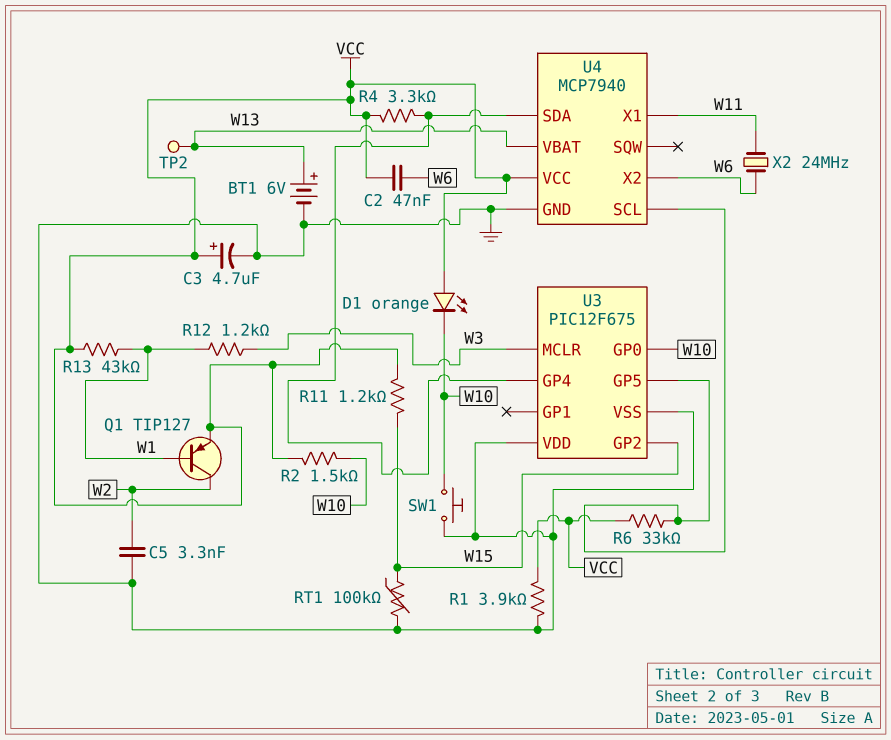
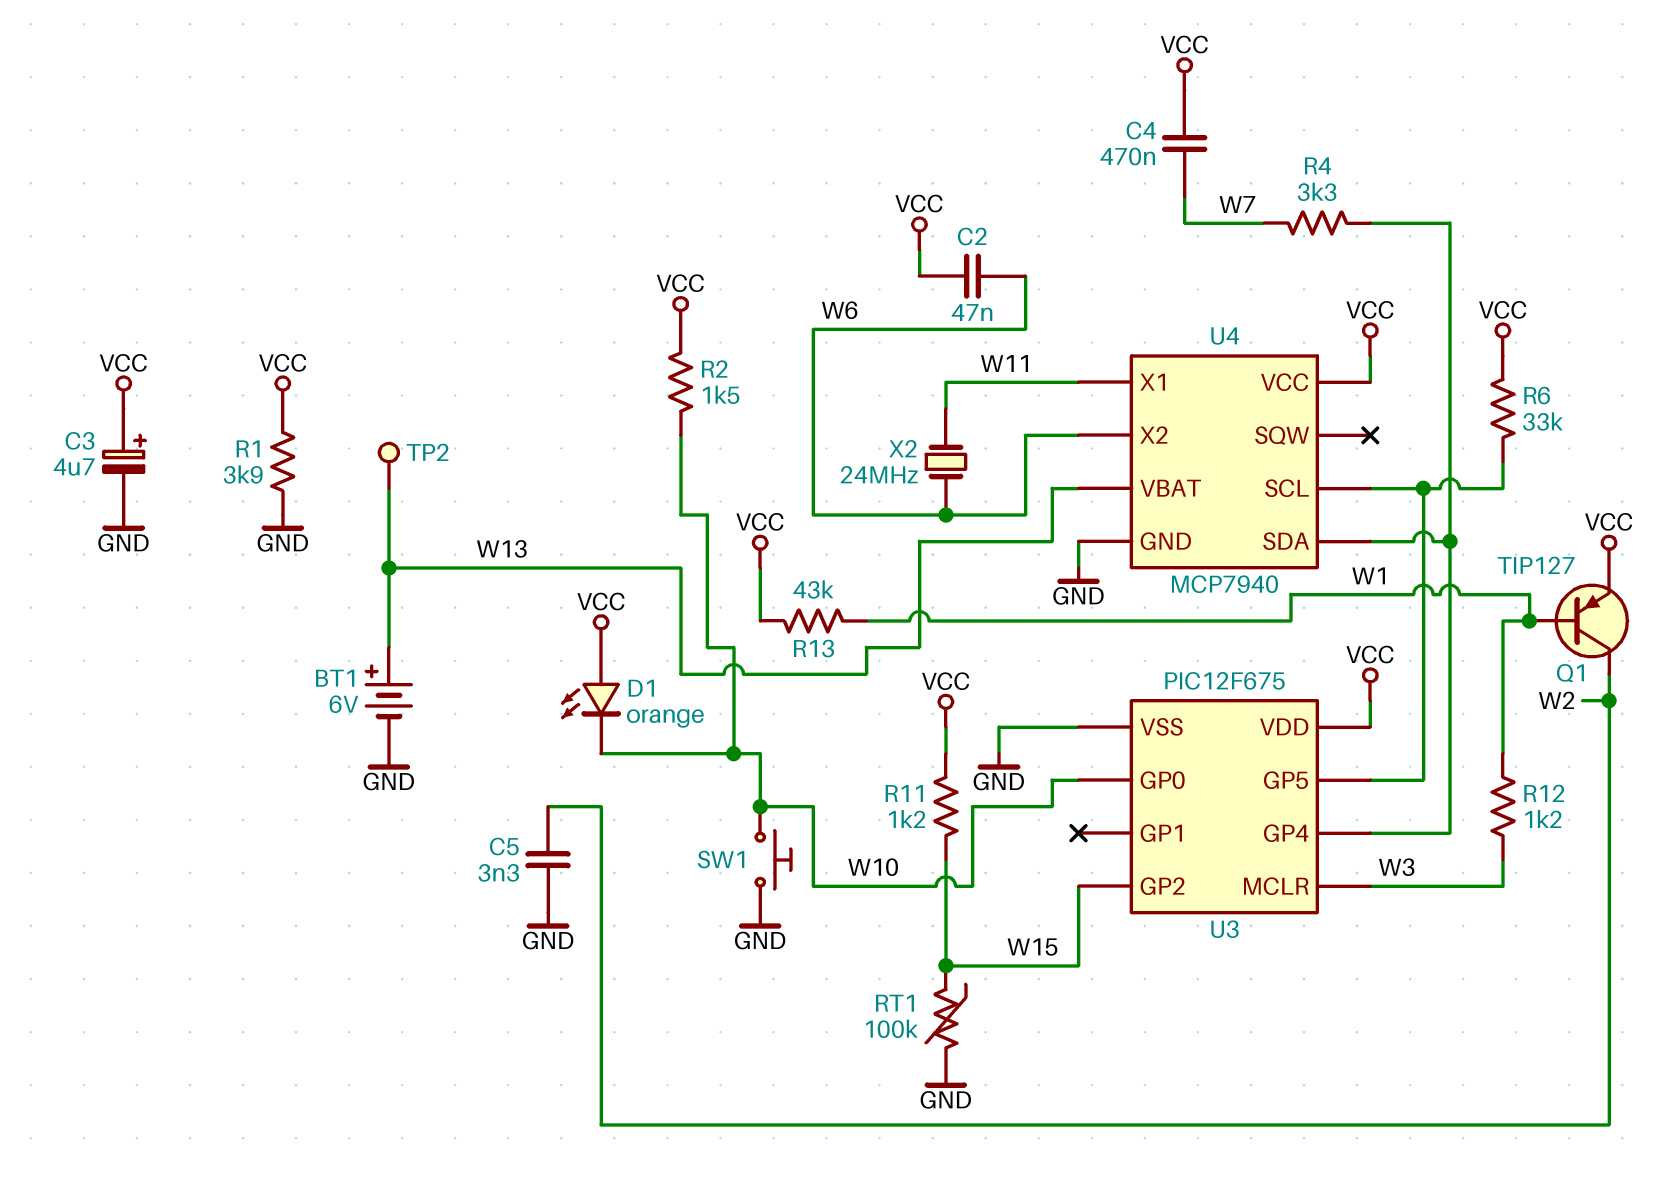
C4: none -> 470nF (VCC, W7)
R4: 3.3k (U3/GP4, VCC) -> 3.3k (U3/GP4, W7)
U3 pin VDD: GND -> VCC

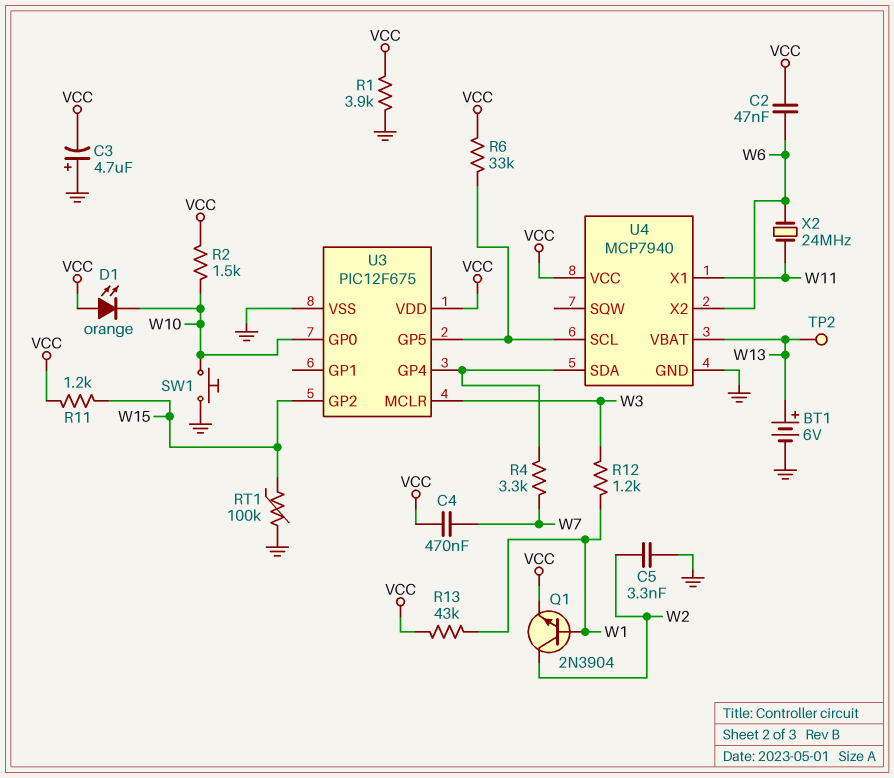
C3: 4.7uF (plus VCC, minus GND) -> 4.7uF (plus GND, minus VCC)
Q1: PNP TIP127 (B W1, C W2, E VCC) -> NPN 2N3904 (B W1, C W2, E VCC)

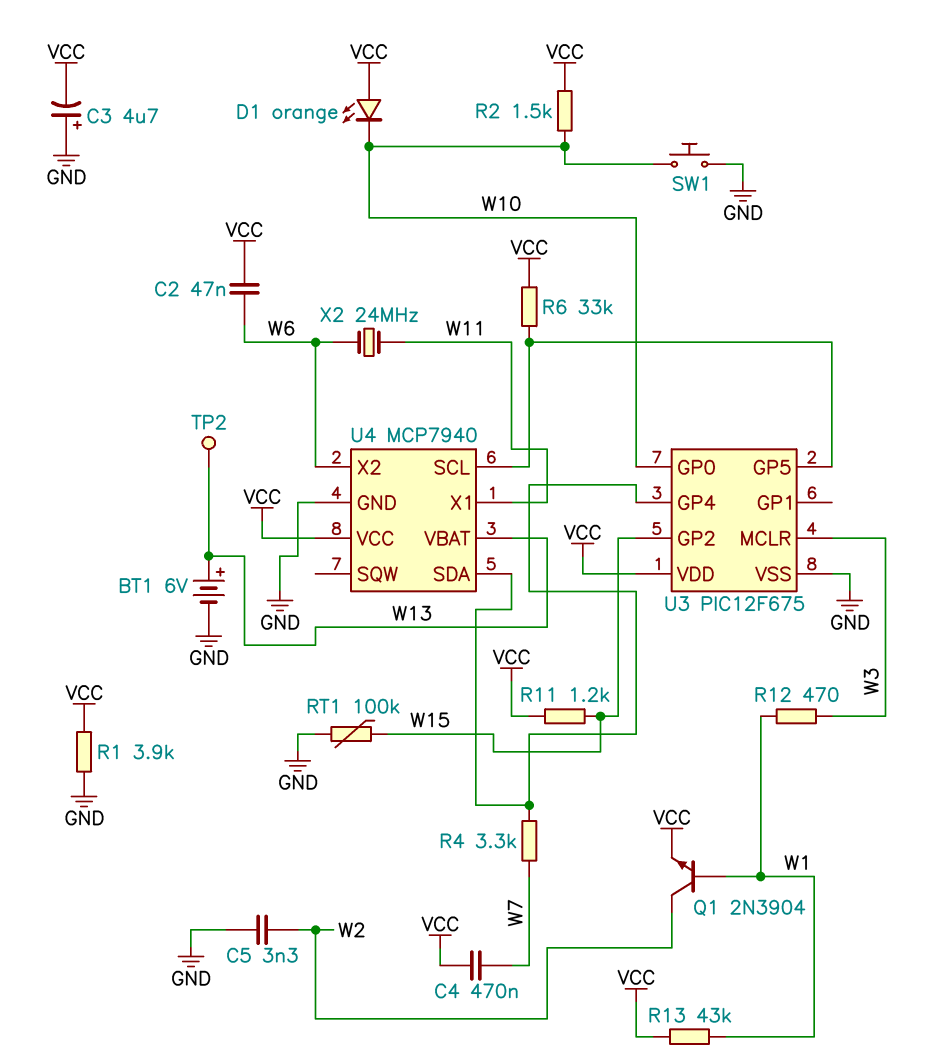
R12: 1.2k (W1, W3) -> 470 (W1, W3)

